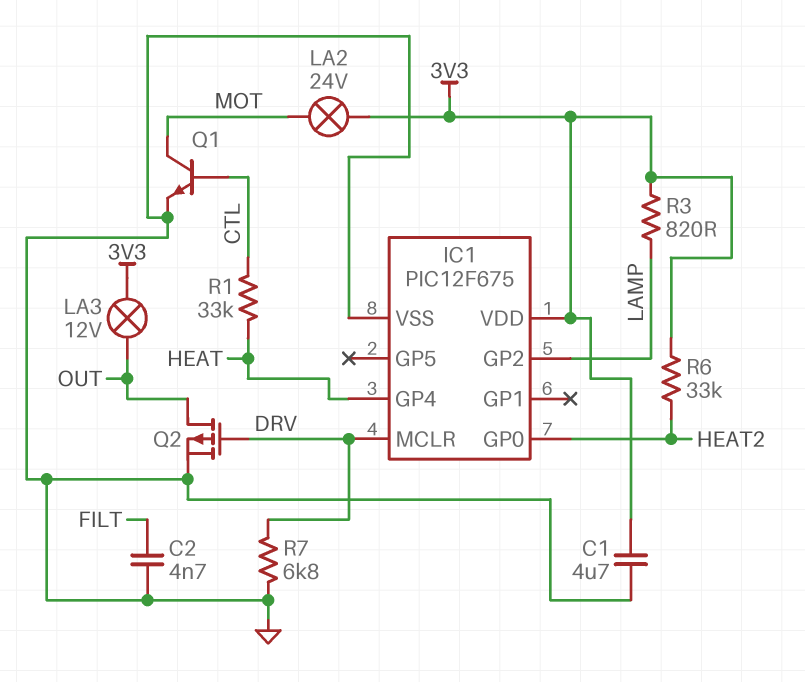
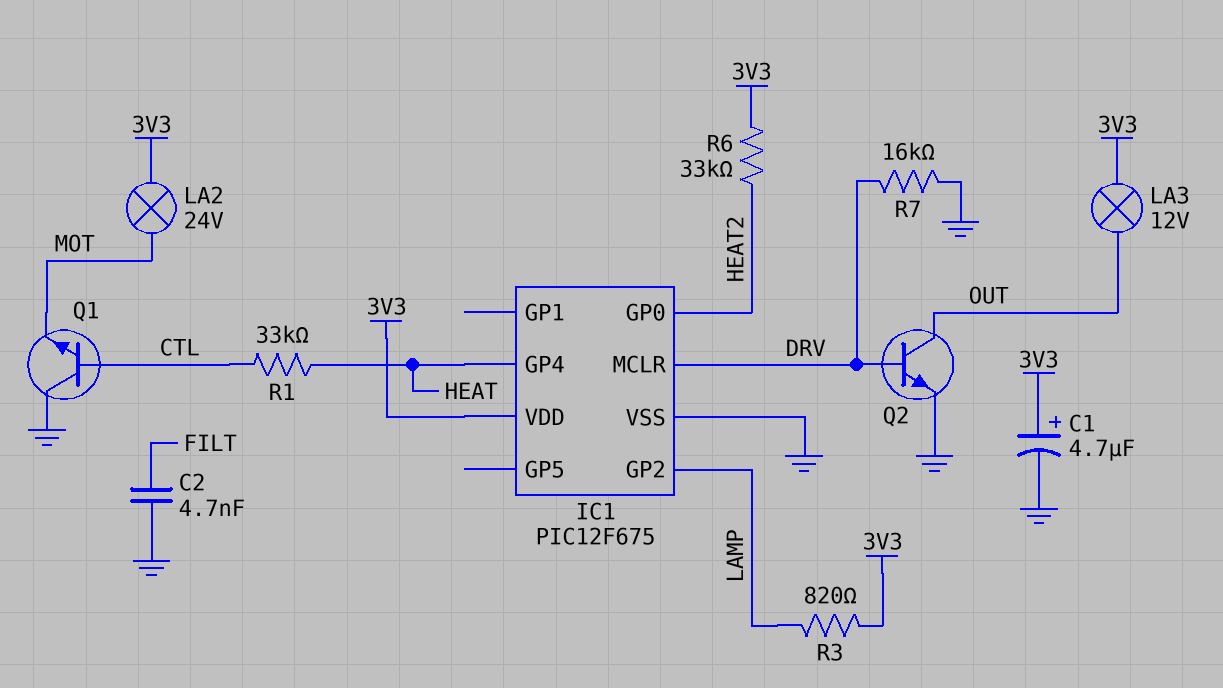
C1: 4.7uF (3V3, GND) -> 4.7uF (plus 3V3, minus GND)
Q1: NPN (B CTL, C MOT, E GND) -> NPN (B CTL, C GND, E MOT)
Q2: PMOS (G DRV, D OUT, S GND) -> NPN (B DRV, C OUT, E GND)
R7: 6.8k (DRV, GND) -> 16k (DRV, GND)

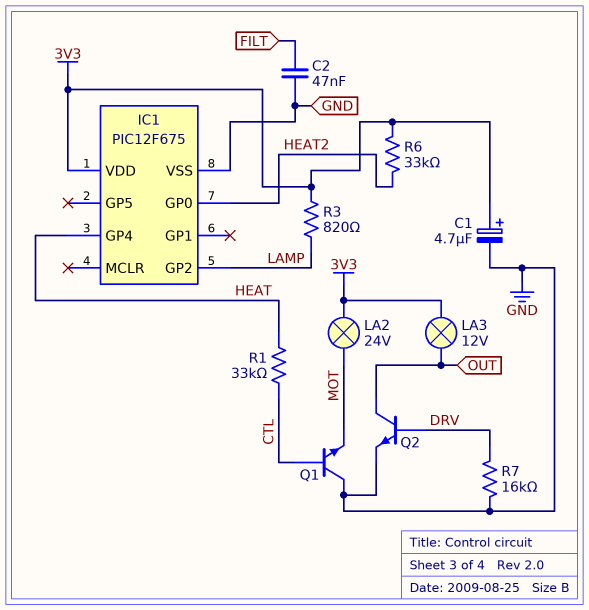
C2: 4.7nF (FILT, GND) -> 47nF (FILT, GND)
IC1 pin MCLR: DRV -> none

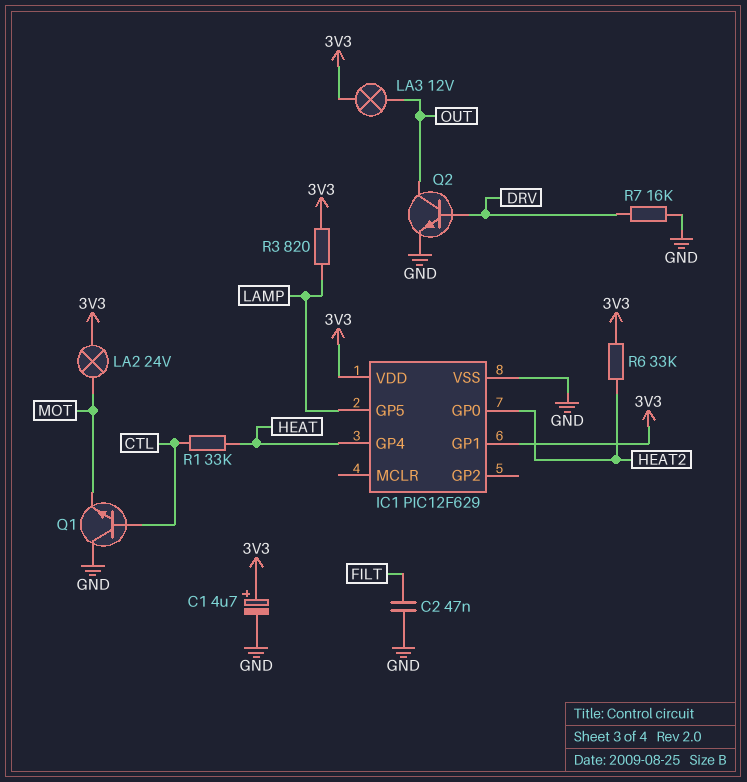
IC1: PIC12F675 -> PIC12F629
IC1 pin GP1: none -> 3V3
IC1 pin GP2: LAMP -> none
IC1 pin GP5: none -> LAMP

